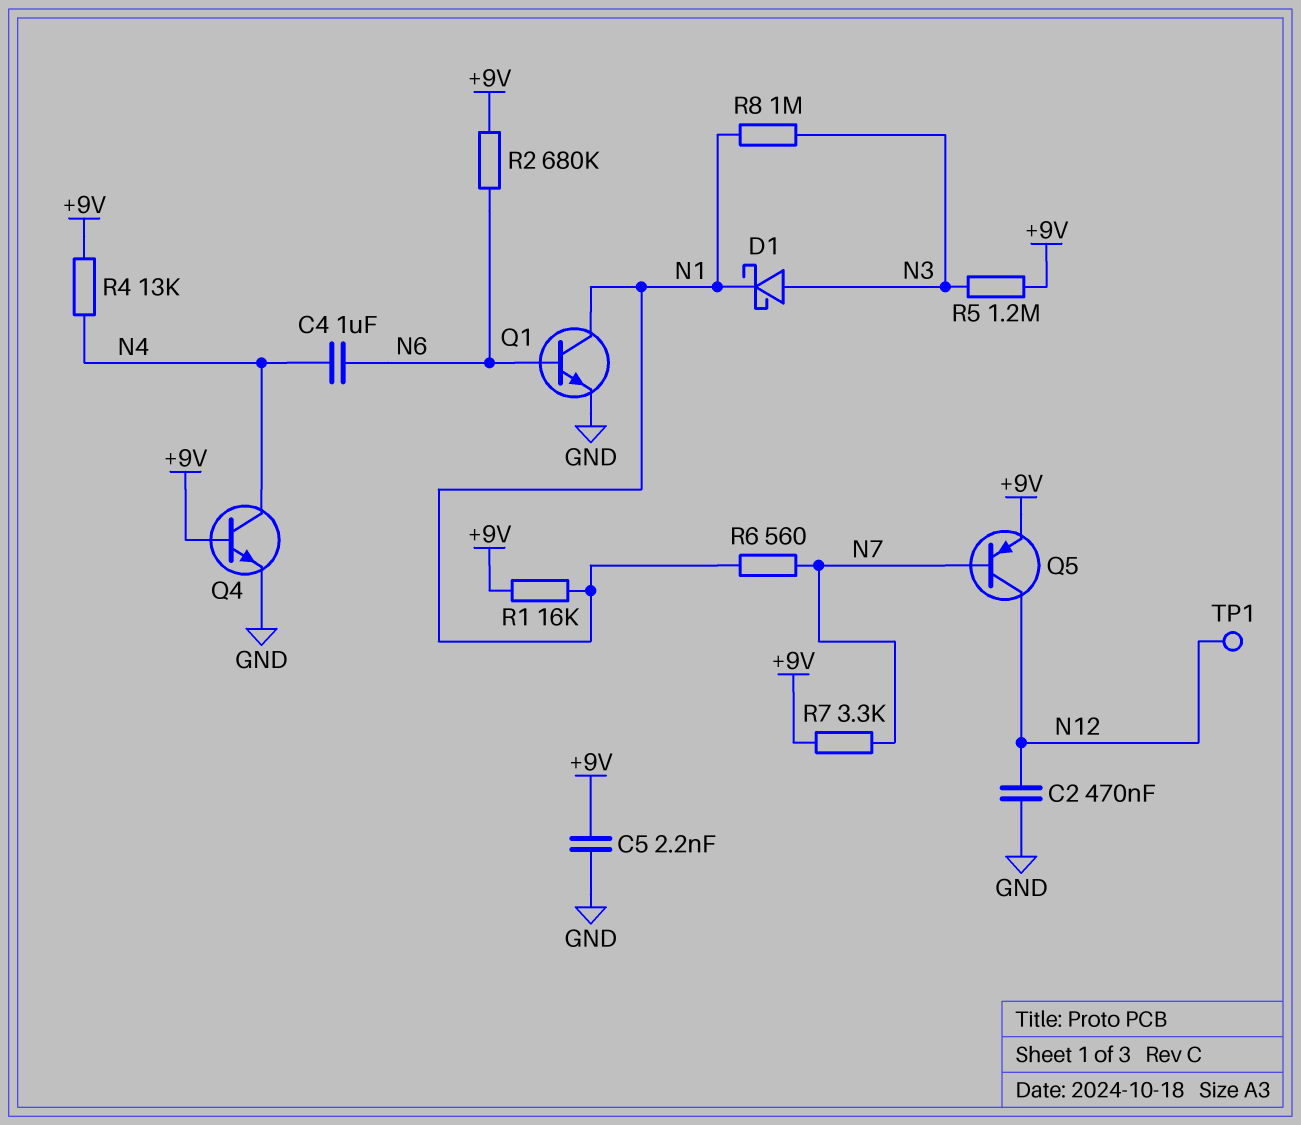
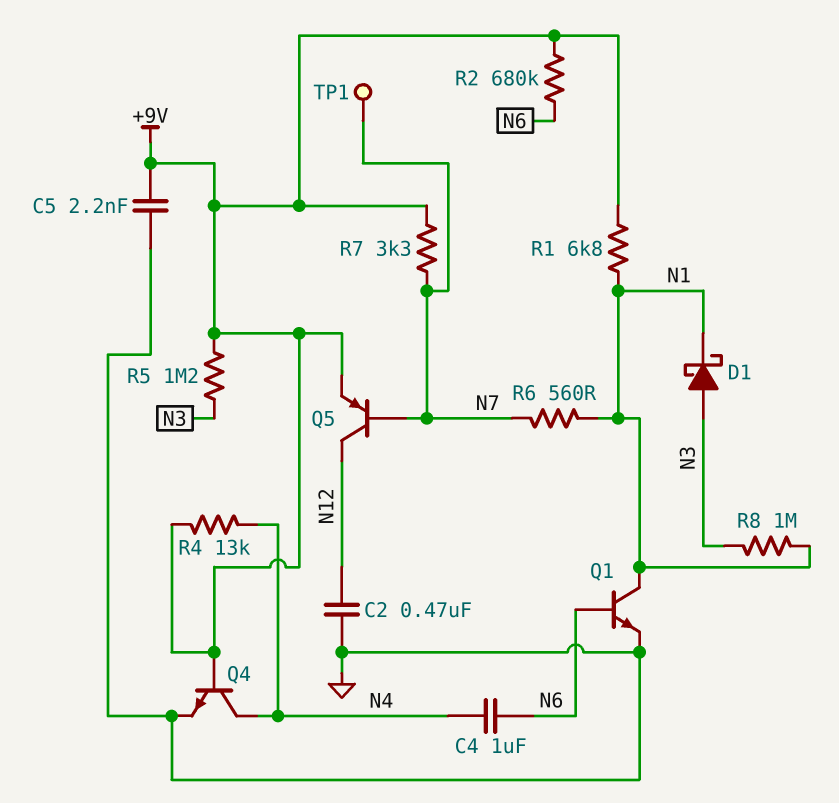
R1: 16k (+9V, N1) -> 6.8k (+9V, N1)
TP1: test point (N12) -> test point (N7)

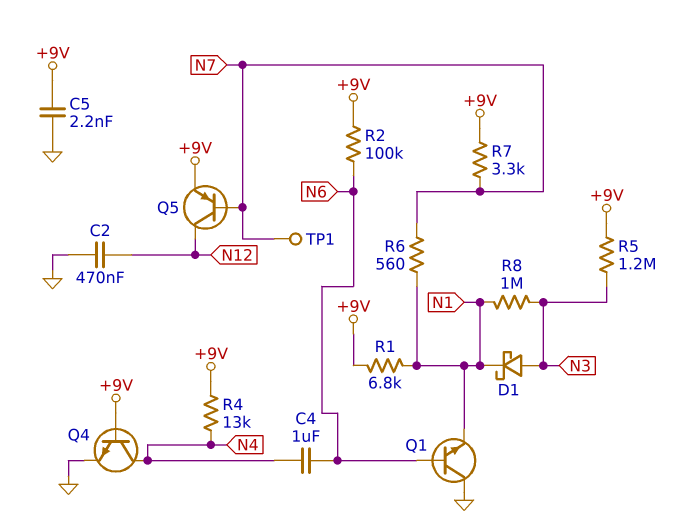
Q1: NPN (B N6, C N1, E GND) -> NPN (B N6, C GND, E N1)
R2: 680k (+9V, N6) -> 100k (+9V, N6)

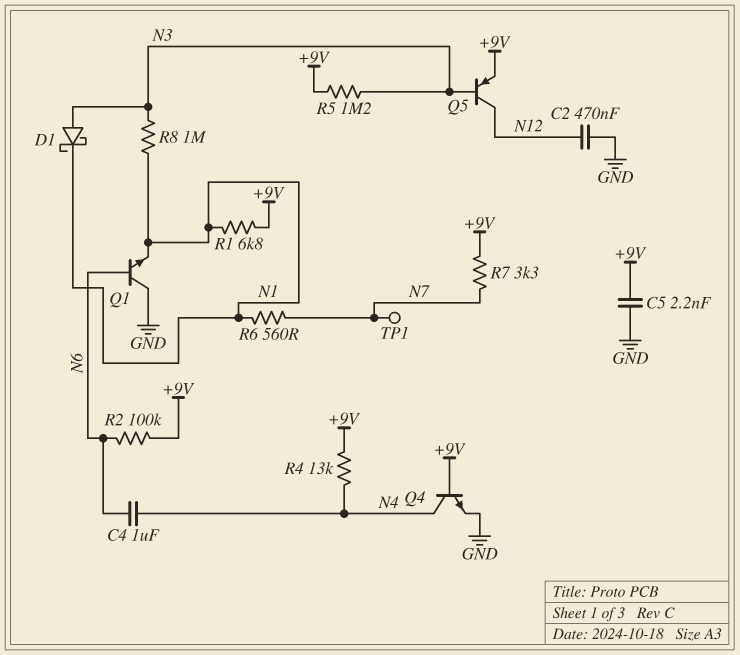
Q5: PNP (B N7, C N12, E +9V) -> PNP (B N3, C N12, E +9V)

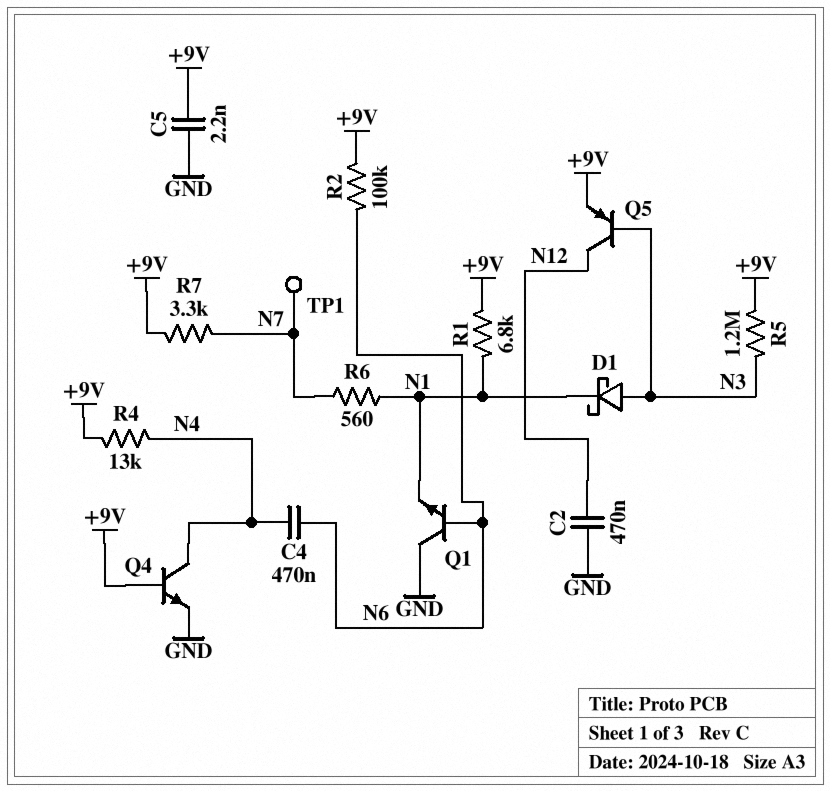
C4: 1uF (N4, N6) -> 470nF (N4, N6)
R8: 1M (N1, N3) -> none

